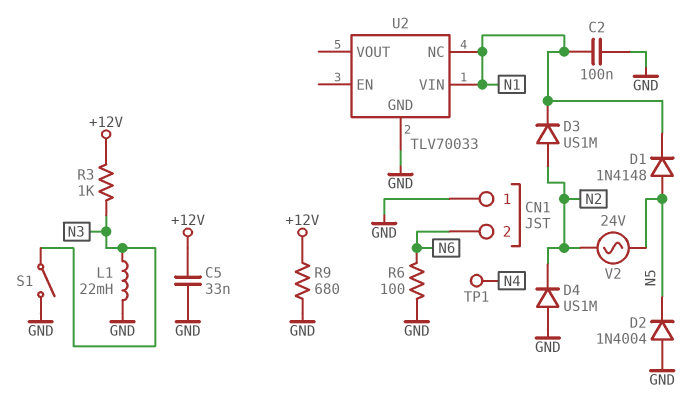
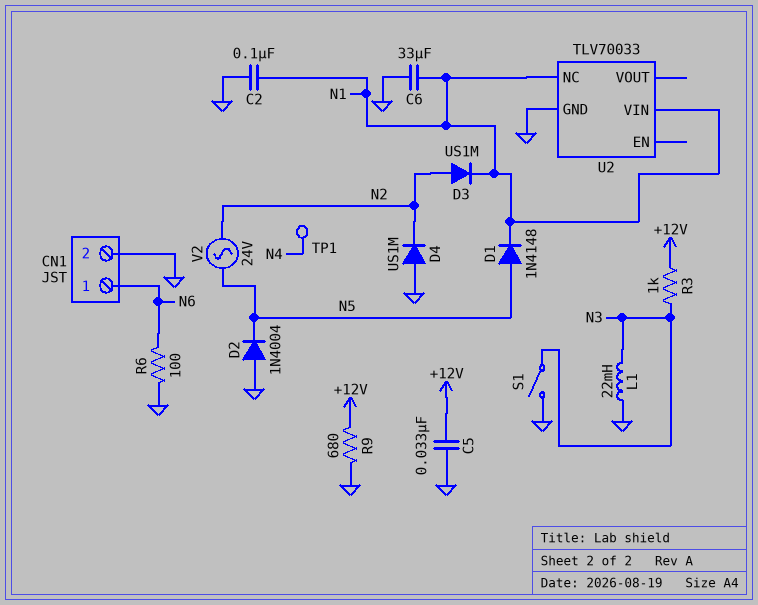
C6: none -> 33uF (GND, N1)
CN1 pin 1: GND -> N6
CN1 pin 2: N6 -> GND

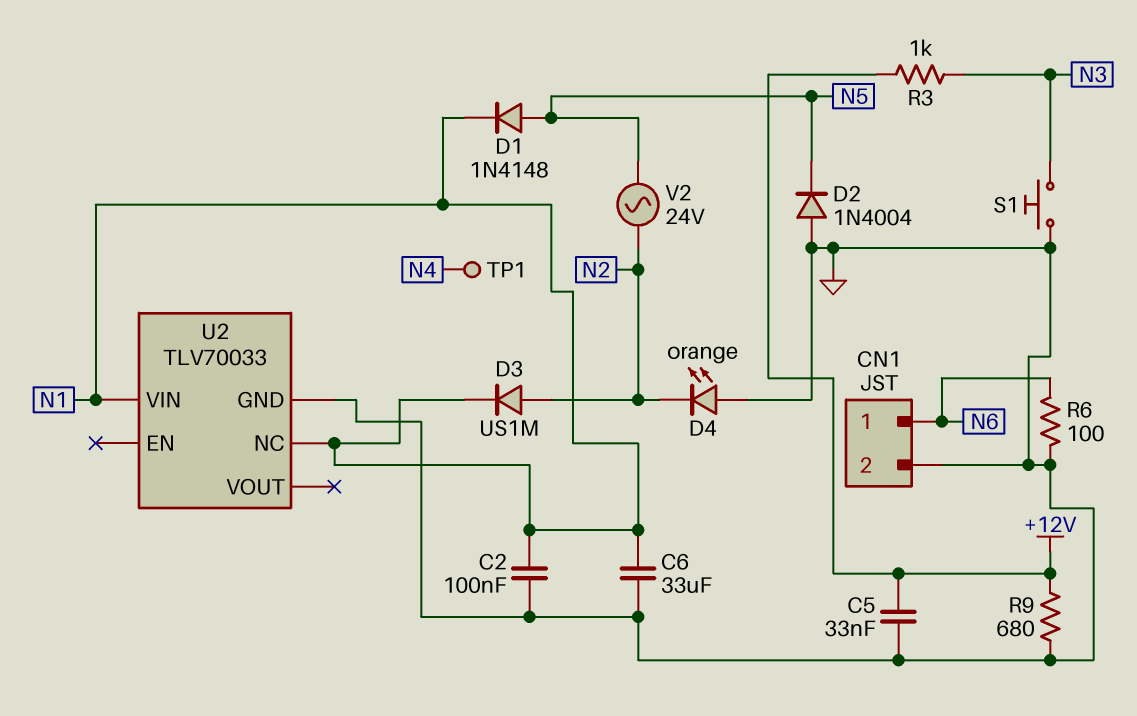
D4: diode US1M (A GND, K N2) -> LED orange (A GND, K N2)
L1: 22mH (GND, N3) -> none
S1: switch (GND, N3) -> button (GND, N3)

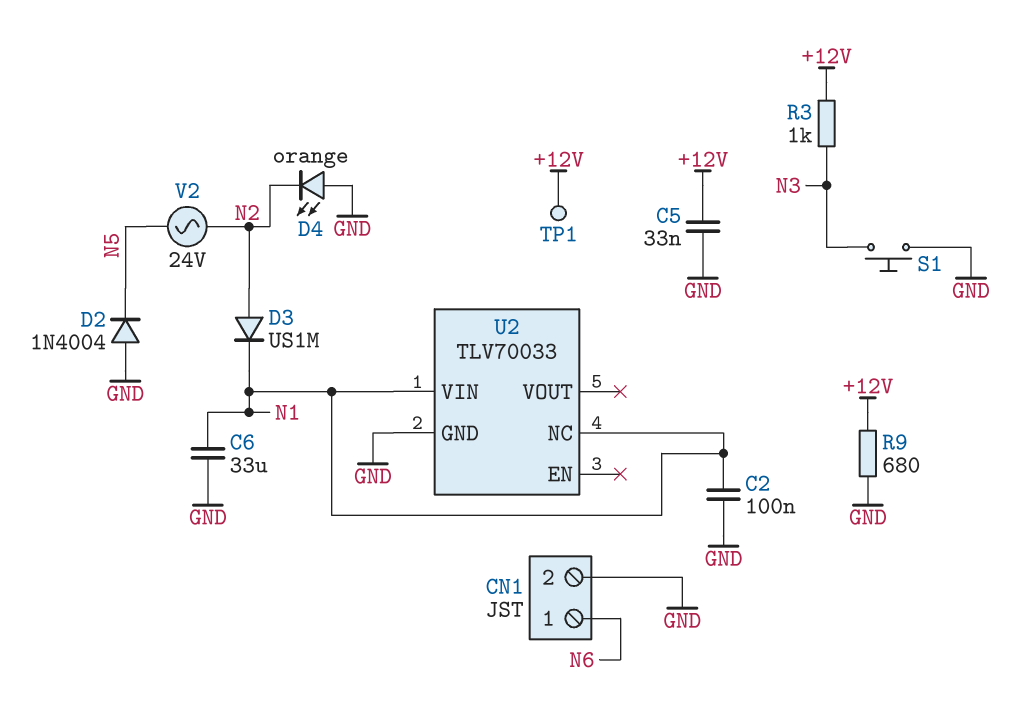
D1: diode 1N4148 (A N5, K N1) -> none
R6: 100 (GND, N6) -> none
TP1: test point (N4) -> test point (+12V)

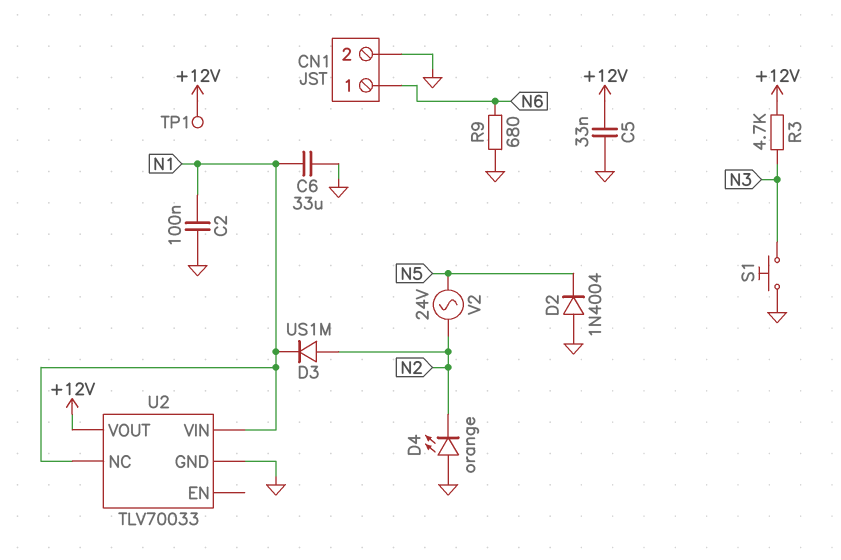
R3: 1k (+12V, N3) -> 4.7k (+12V, N3)
R9: 680 (+12V, GND) -> 680 (GND, N6)
U2 pin VOUT: none -> +12V

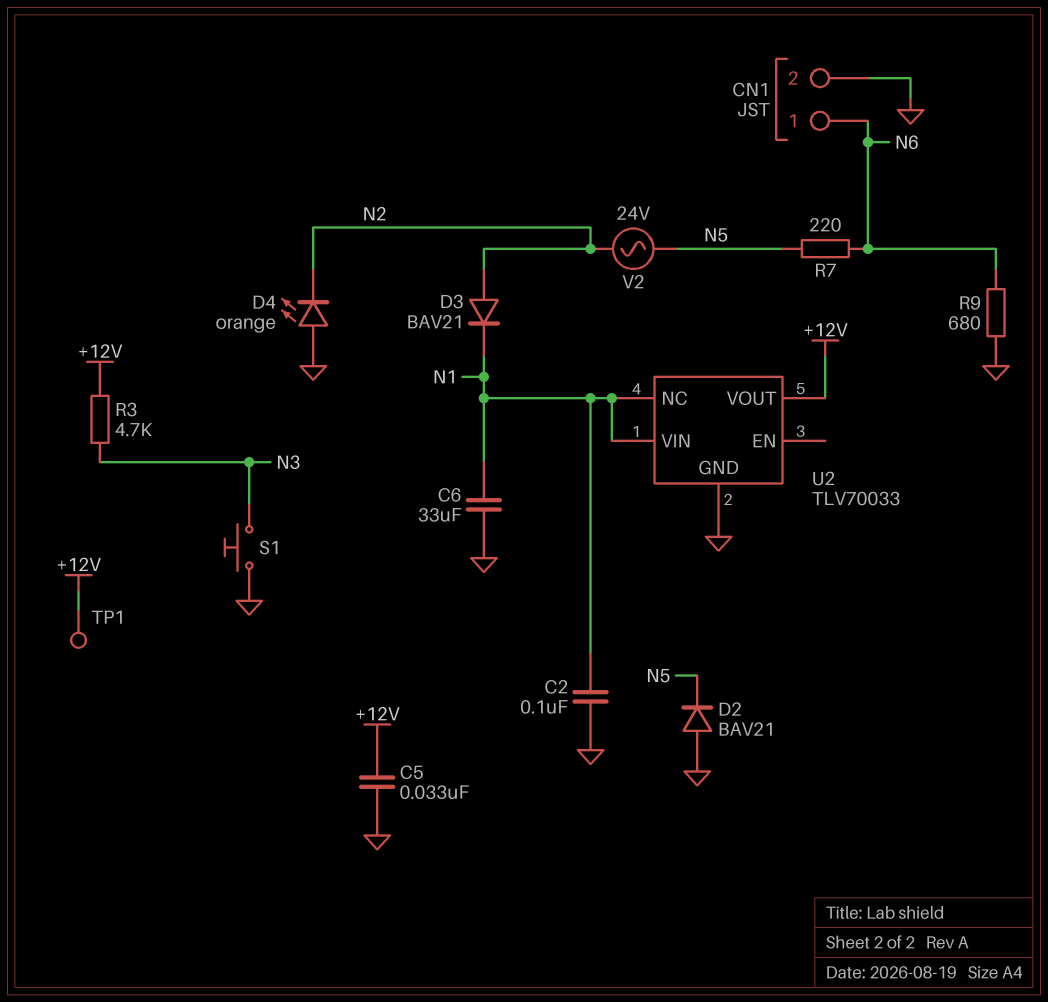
D2: diode 1N4004 (A GND, K N5) -> diode BAV21 (A GND, K N5)
D3: diode US1M (A N2, K N1) -> diode BAV21 (A N2, K N1)
R7: none -> 220 (N5, N6)

